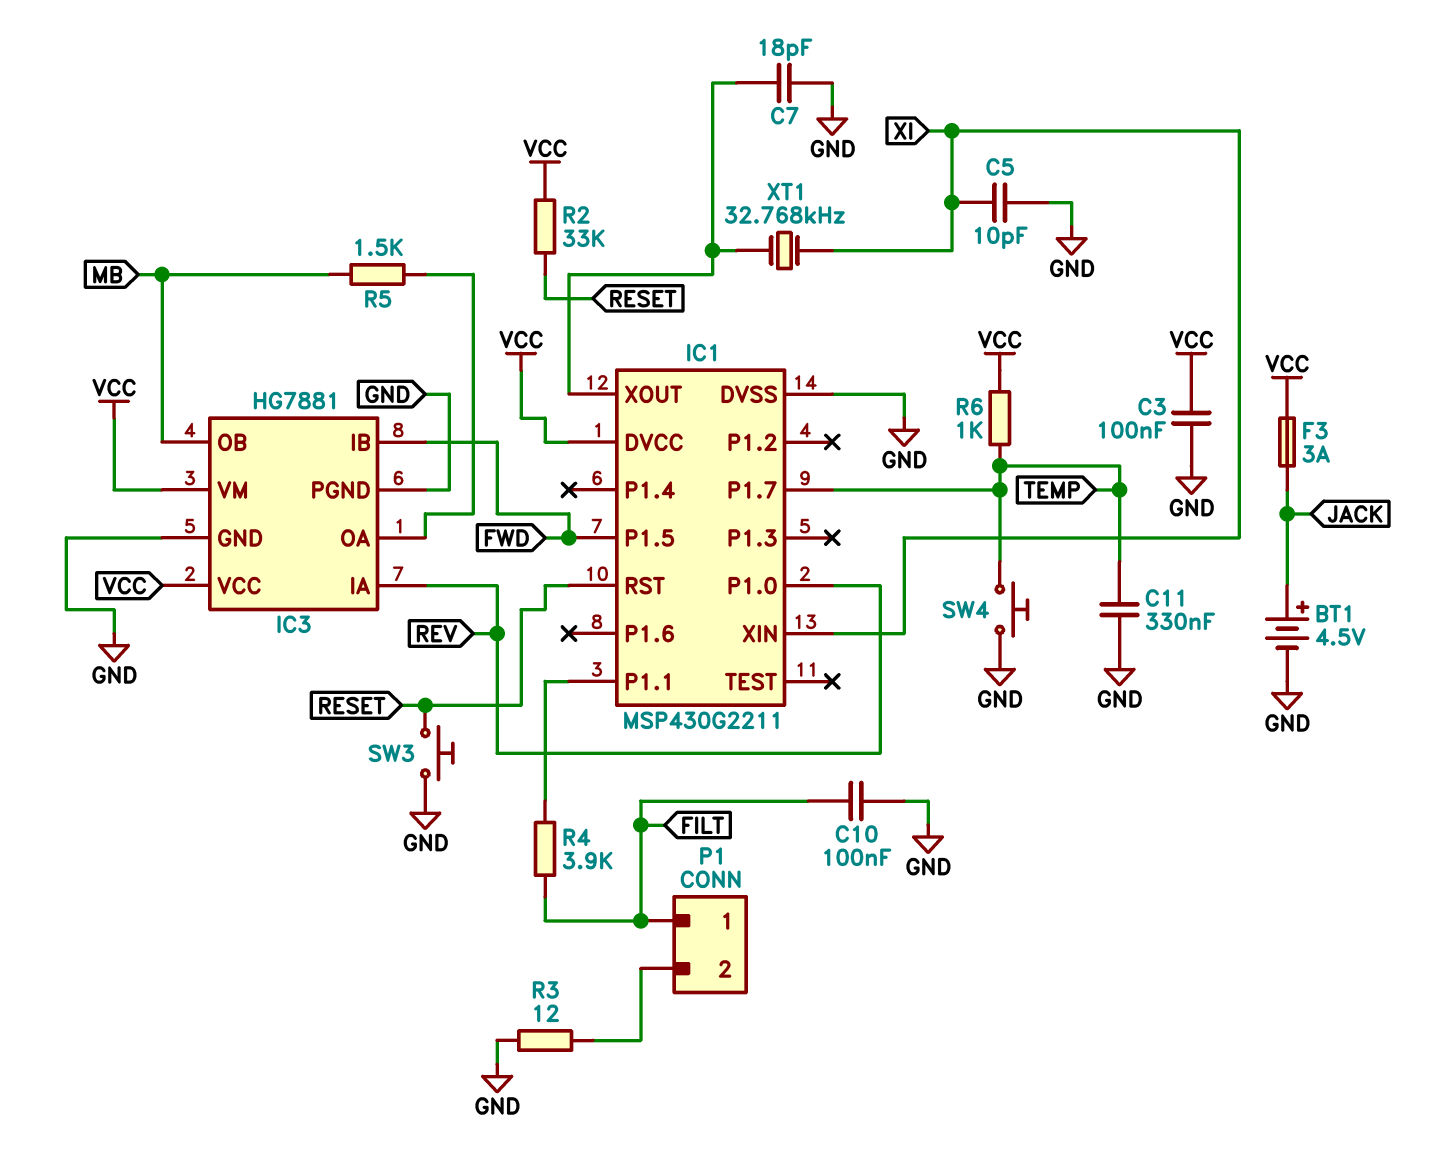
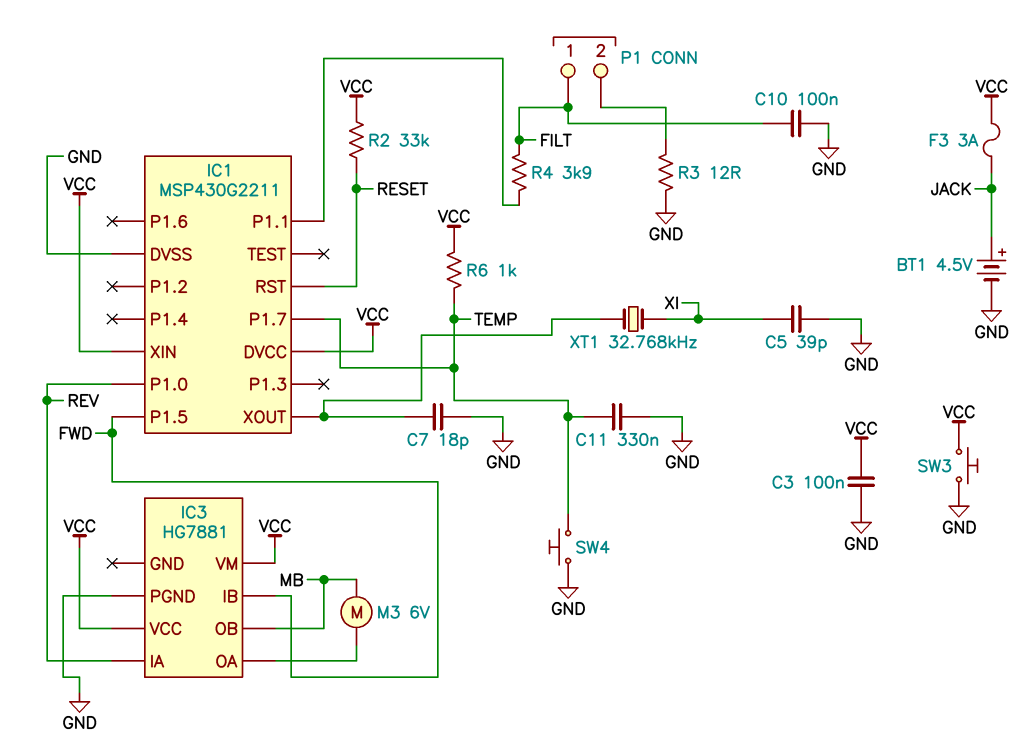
C5: 10pF (GND, XI) -> 39pF (GND, XI)
IC1 pin XIN: XI -> VCC
IC3 pin GND: GND -> none
M3: none -> motor 6V (IC3/OA, MB)
R5: 1.5k (IC3/OA, MB) -> none
SW3: button (GND, RESET) -> button (GND, VCC)

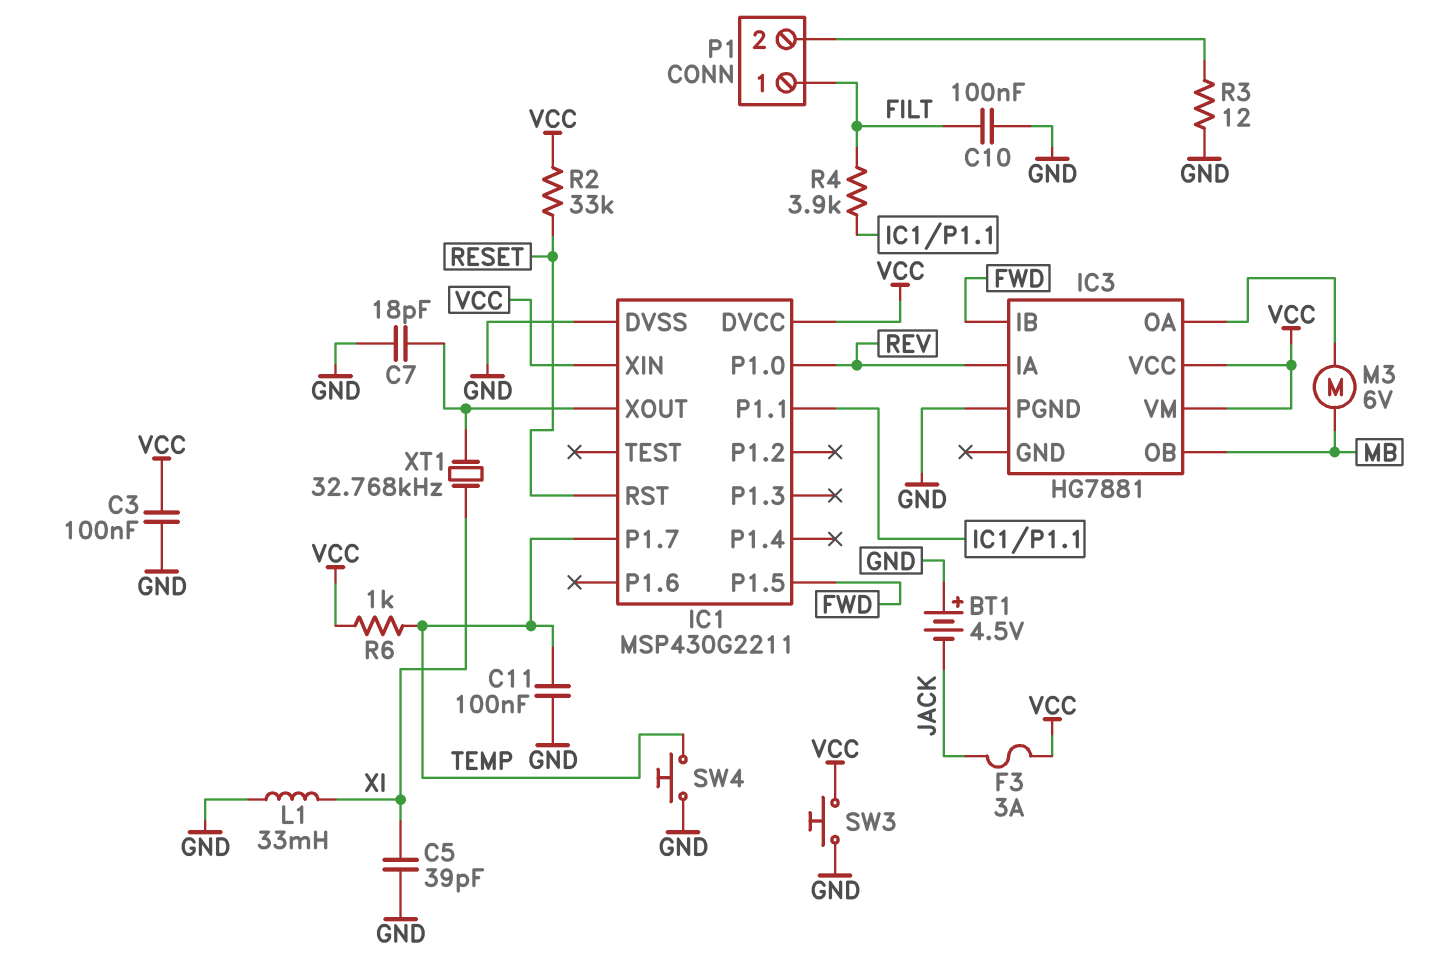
BT1: 4.5V (plus JACK, minus GND) -> 4.5V (plus GND, minus JACK)
C11: 330nF (GND, TEMP) -> 100nF (GND, TEMP)
L1: none -> 33mH (GND, XI)

